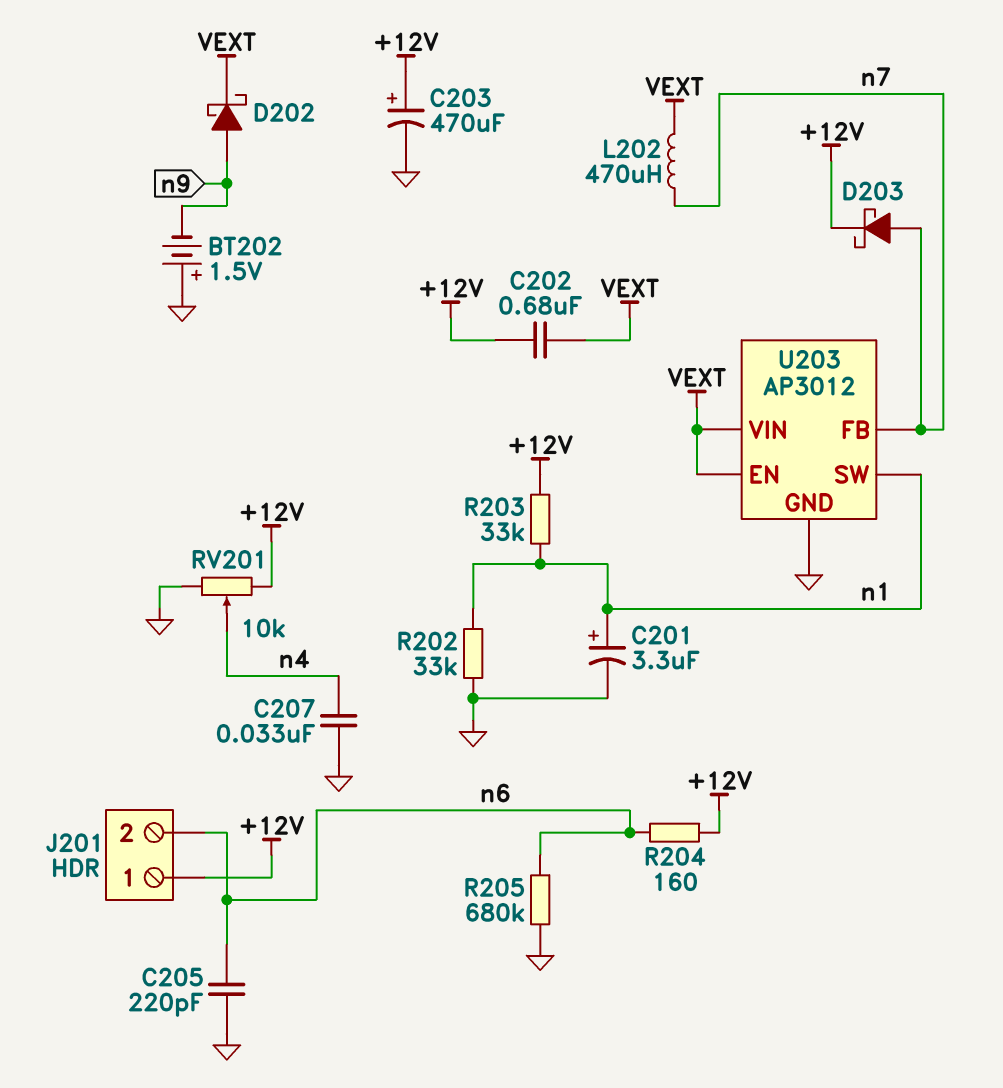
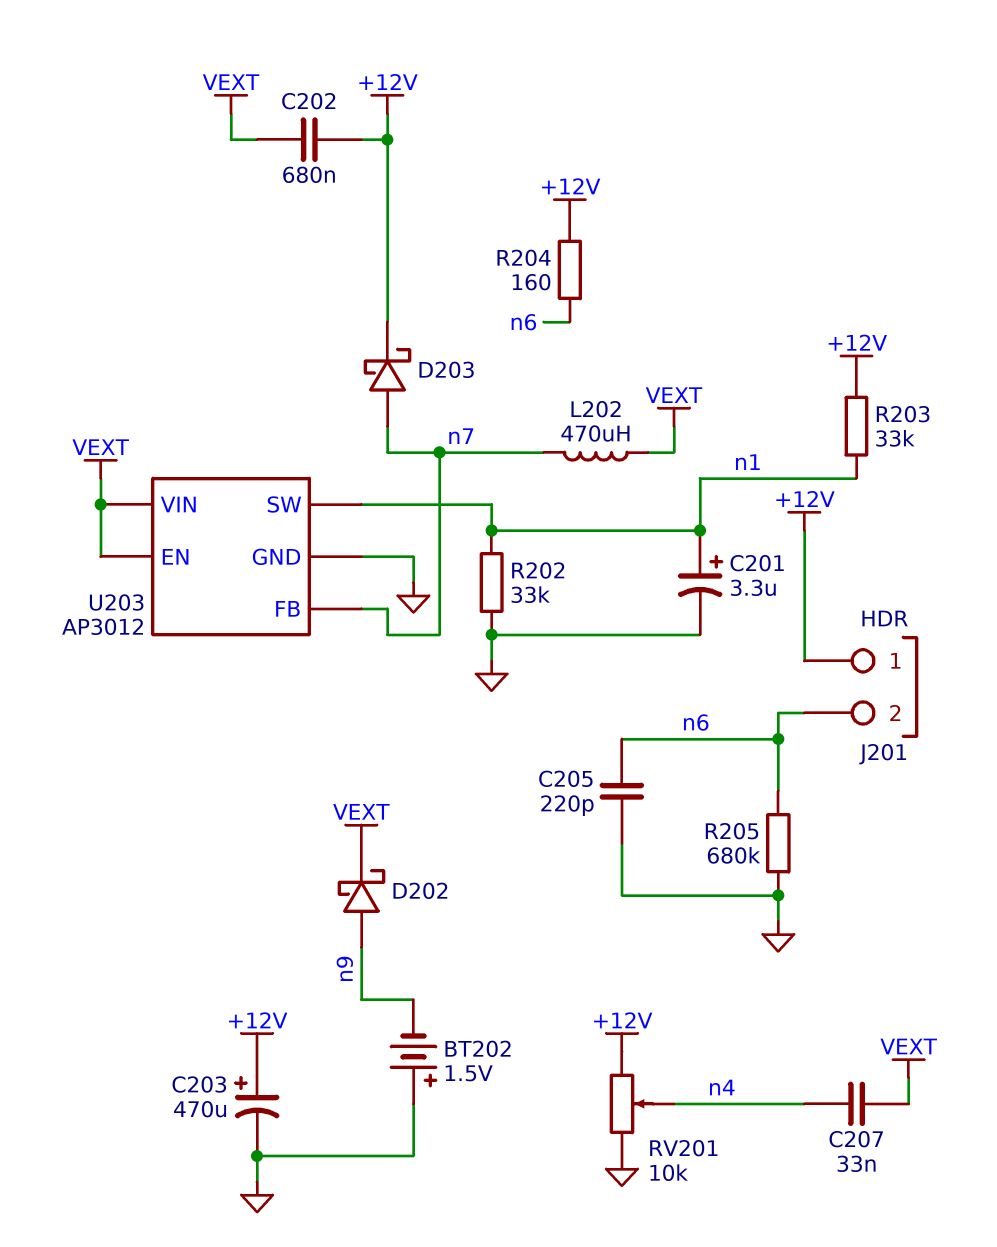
C207: 33nF (GND, n4) -> 33nF (VEXT, n4)

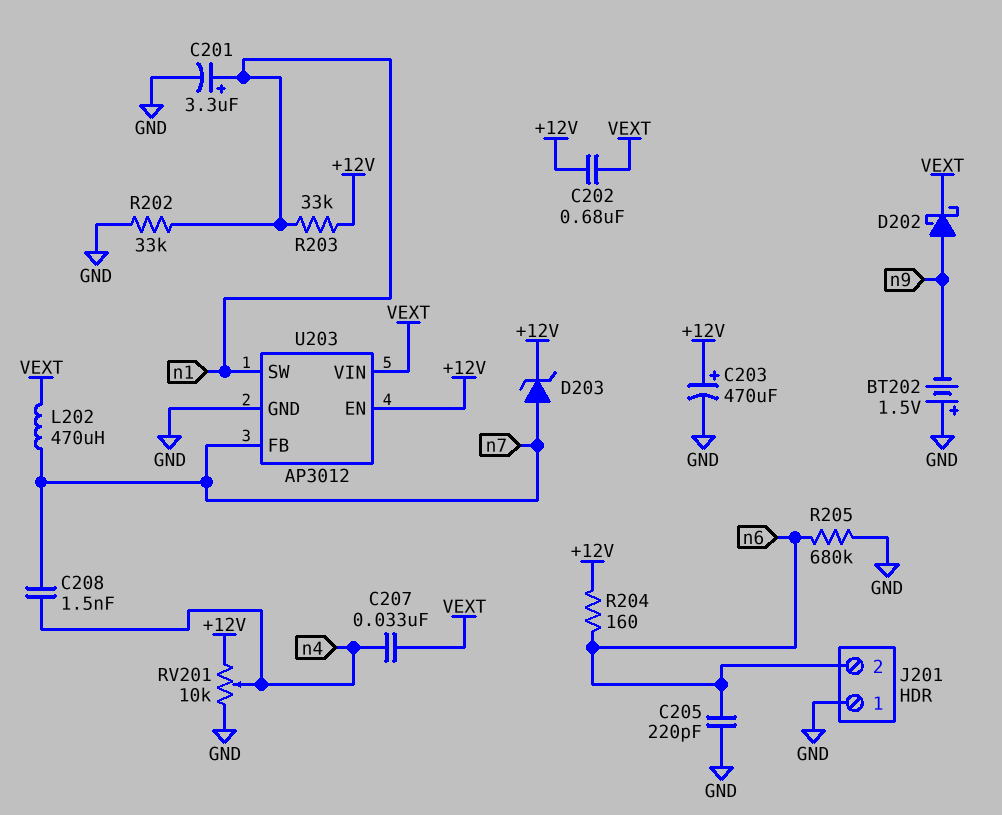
C208: none -> 1.5nF (n4, n7)
D203: schottky (A n7, K +12V) -> zener (A n7, K +12V)
J201 pin 1: +12V -> GND
U203 pin EN: VEXT -> +12V

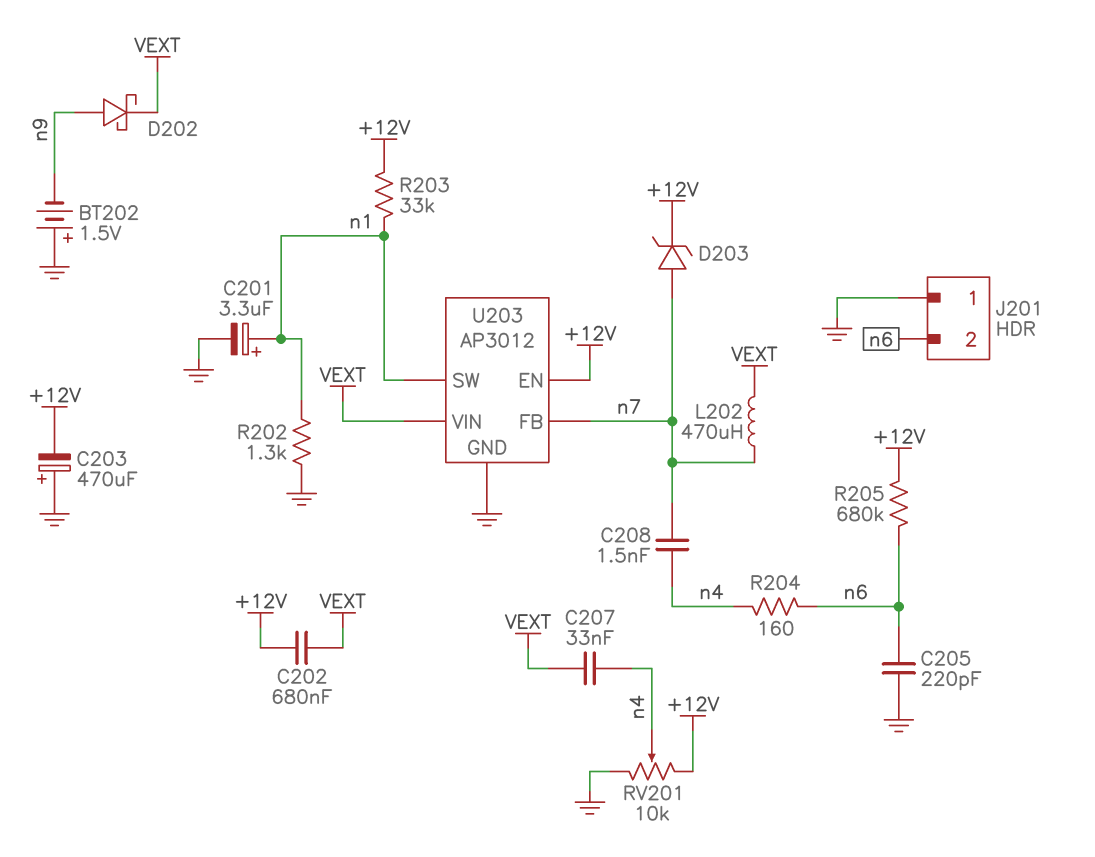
C203: 470uF (plus +12V, minus GND) -> 470uF (plus GND, minus +12V)
R202: 33k (GND, n1) -> 1.3k (GND, n1)
R204: 160 (+12V, n6) -> 160 (n4, n6)
R205: 680k (GND, n6) -> 680k (+12V, n6)

